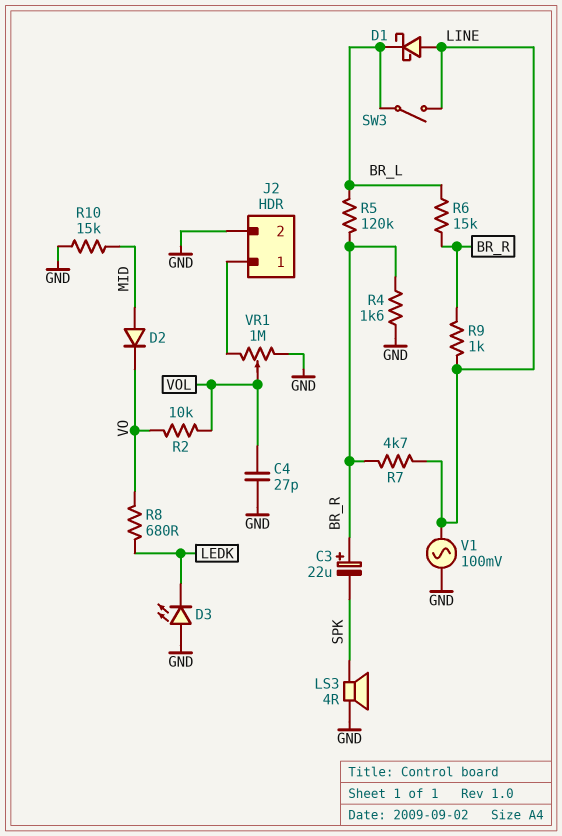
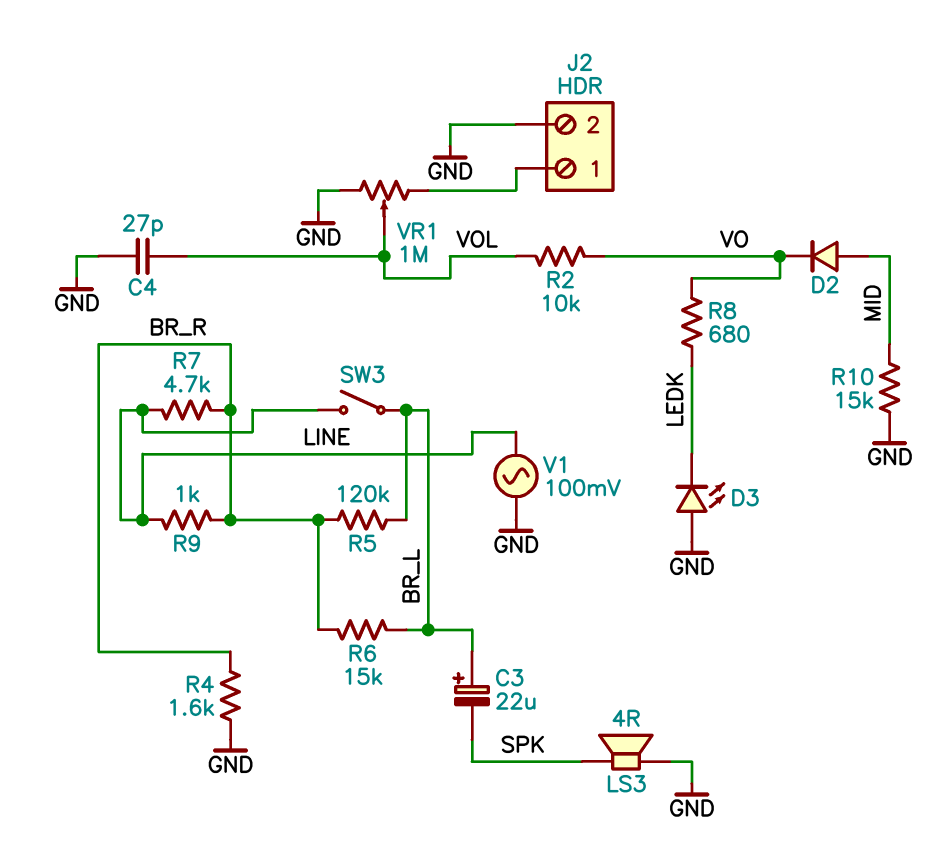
C3: 22uF (plus BR_R, minus SPK) -> 22uF (plus BR_L, minus SPK)
D1: schottky (A LINE, K BR_L) -> none

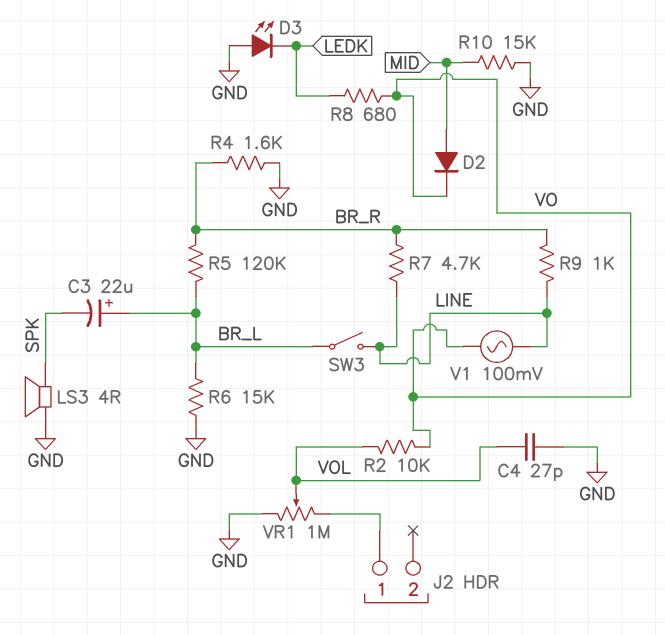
J2 pin 2: GND -> none
R6: 15k (BR_L, BR_R) -> 15k (BR_L, GND)
V1: AC 100mV (GND, LINE) -> AC 100mV (LINE, VO)

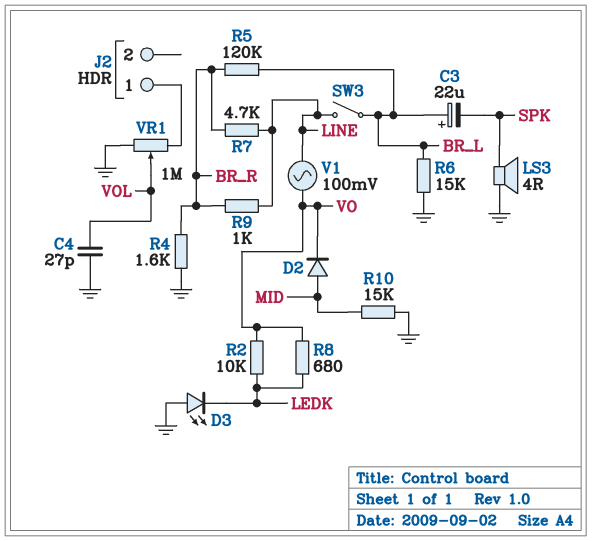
R2: 10k (VO, VOL) -> 10k (LEDK, VO)

